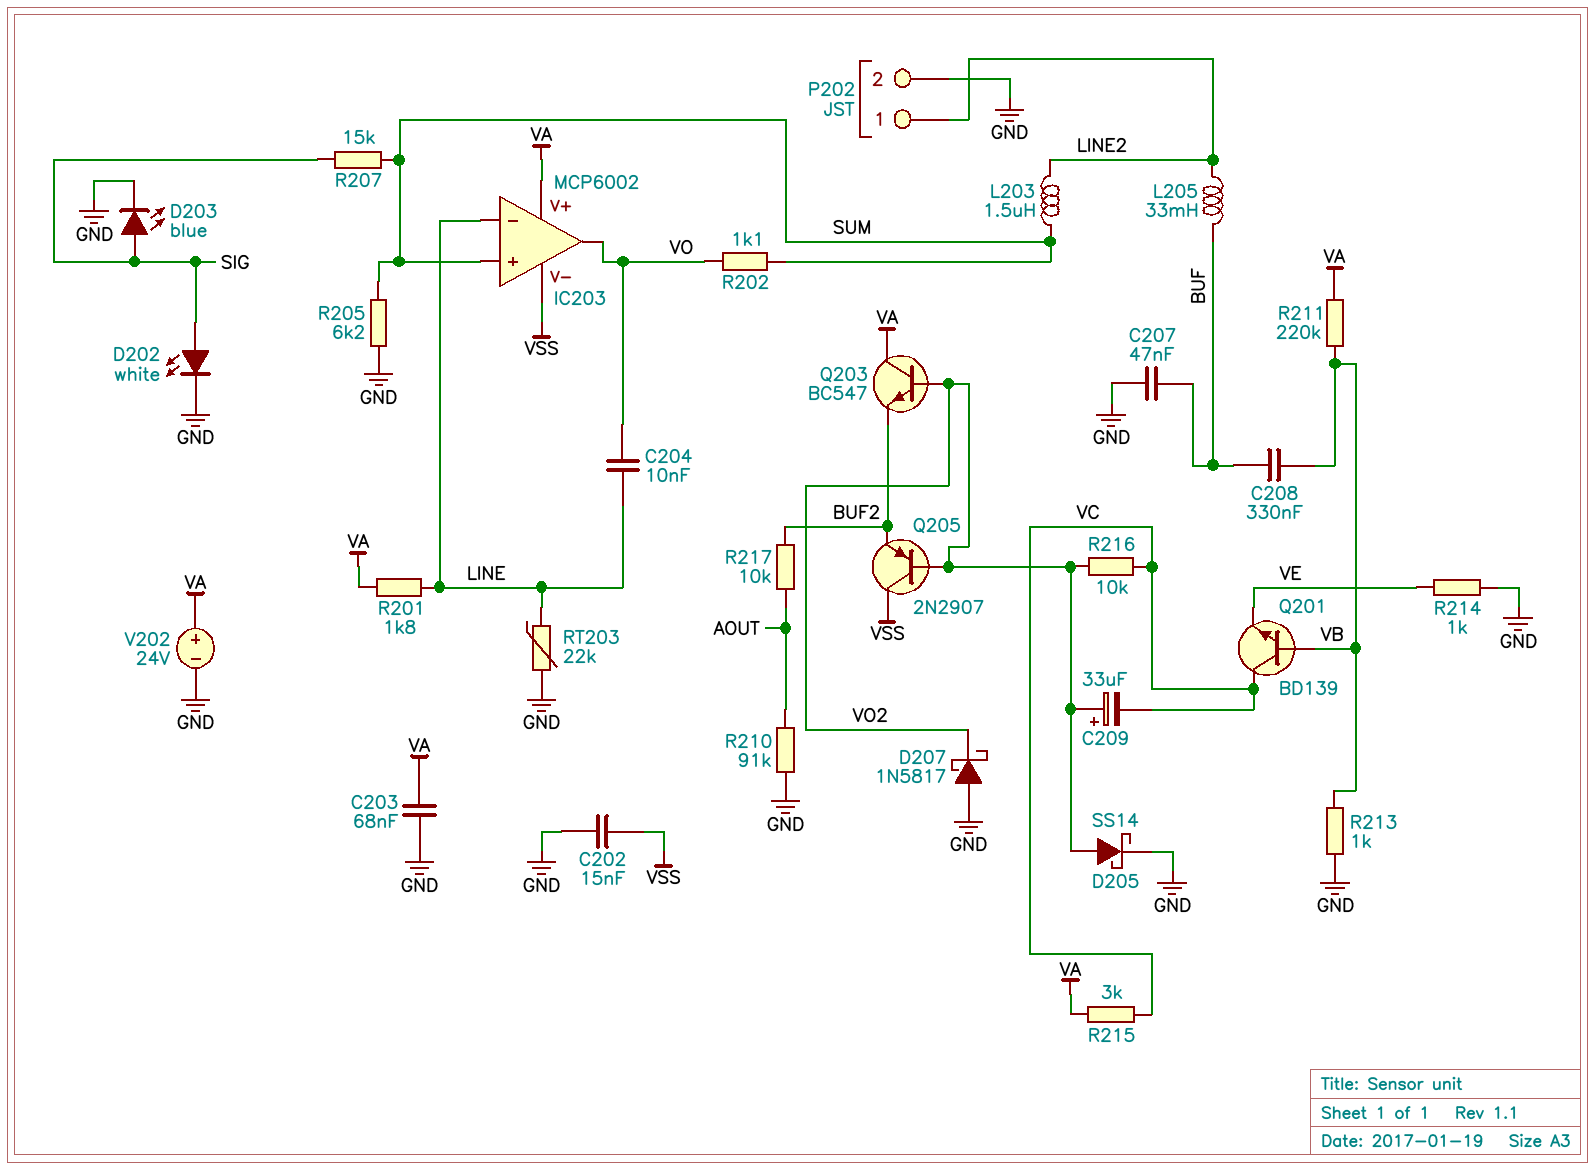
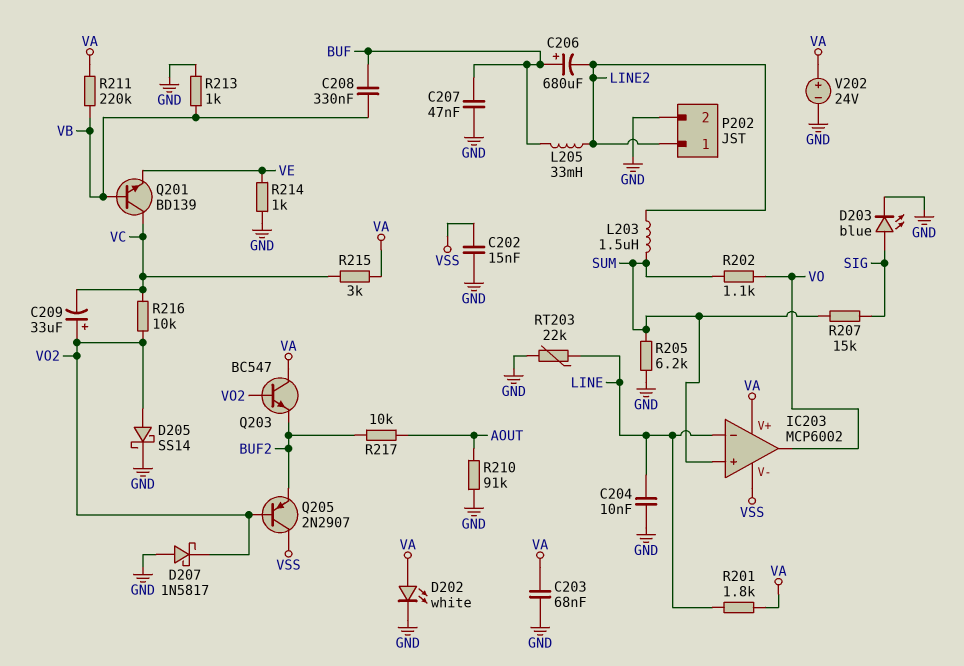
C204: 10nF (LINE, VO) -> 10nF (GND, LINE)
C206: none -> 680uF (plus BUF, minus LINE2)
D202: LED white (A SIG, K GND) -> LED white (A VA, K GND)

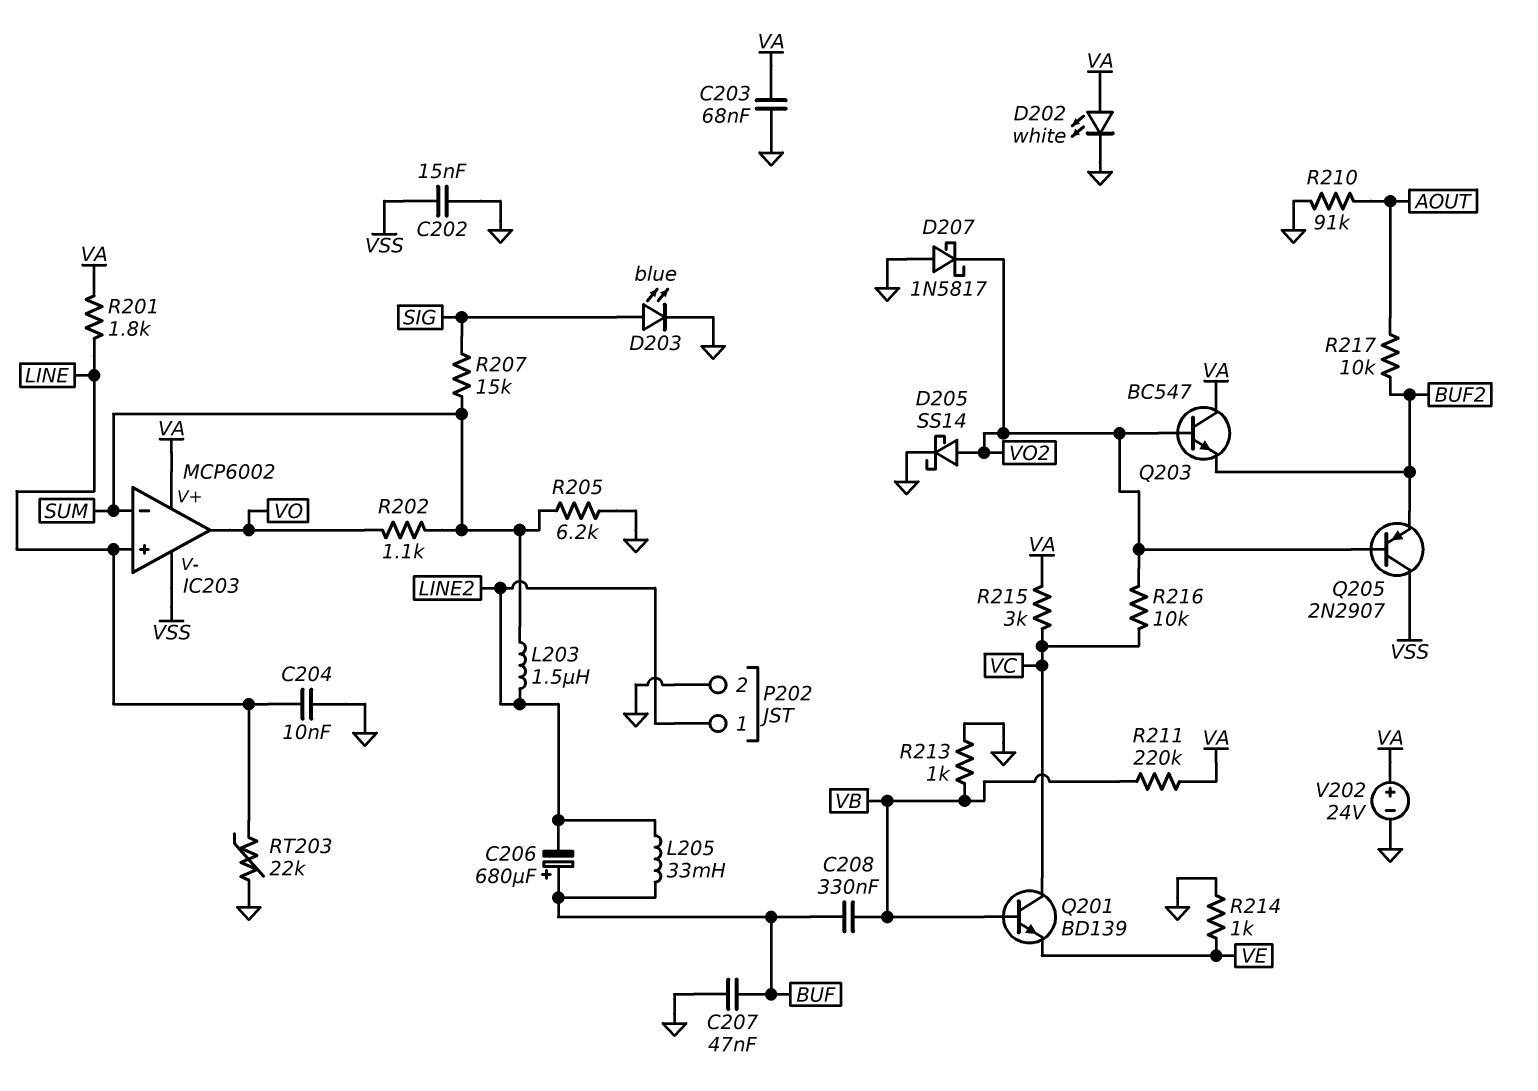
C209: 33uF (plus VO2, minus VC) -> none
IC203 pin in+: SUM -> LINE
IC203 pin in-: LINE -> SUM

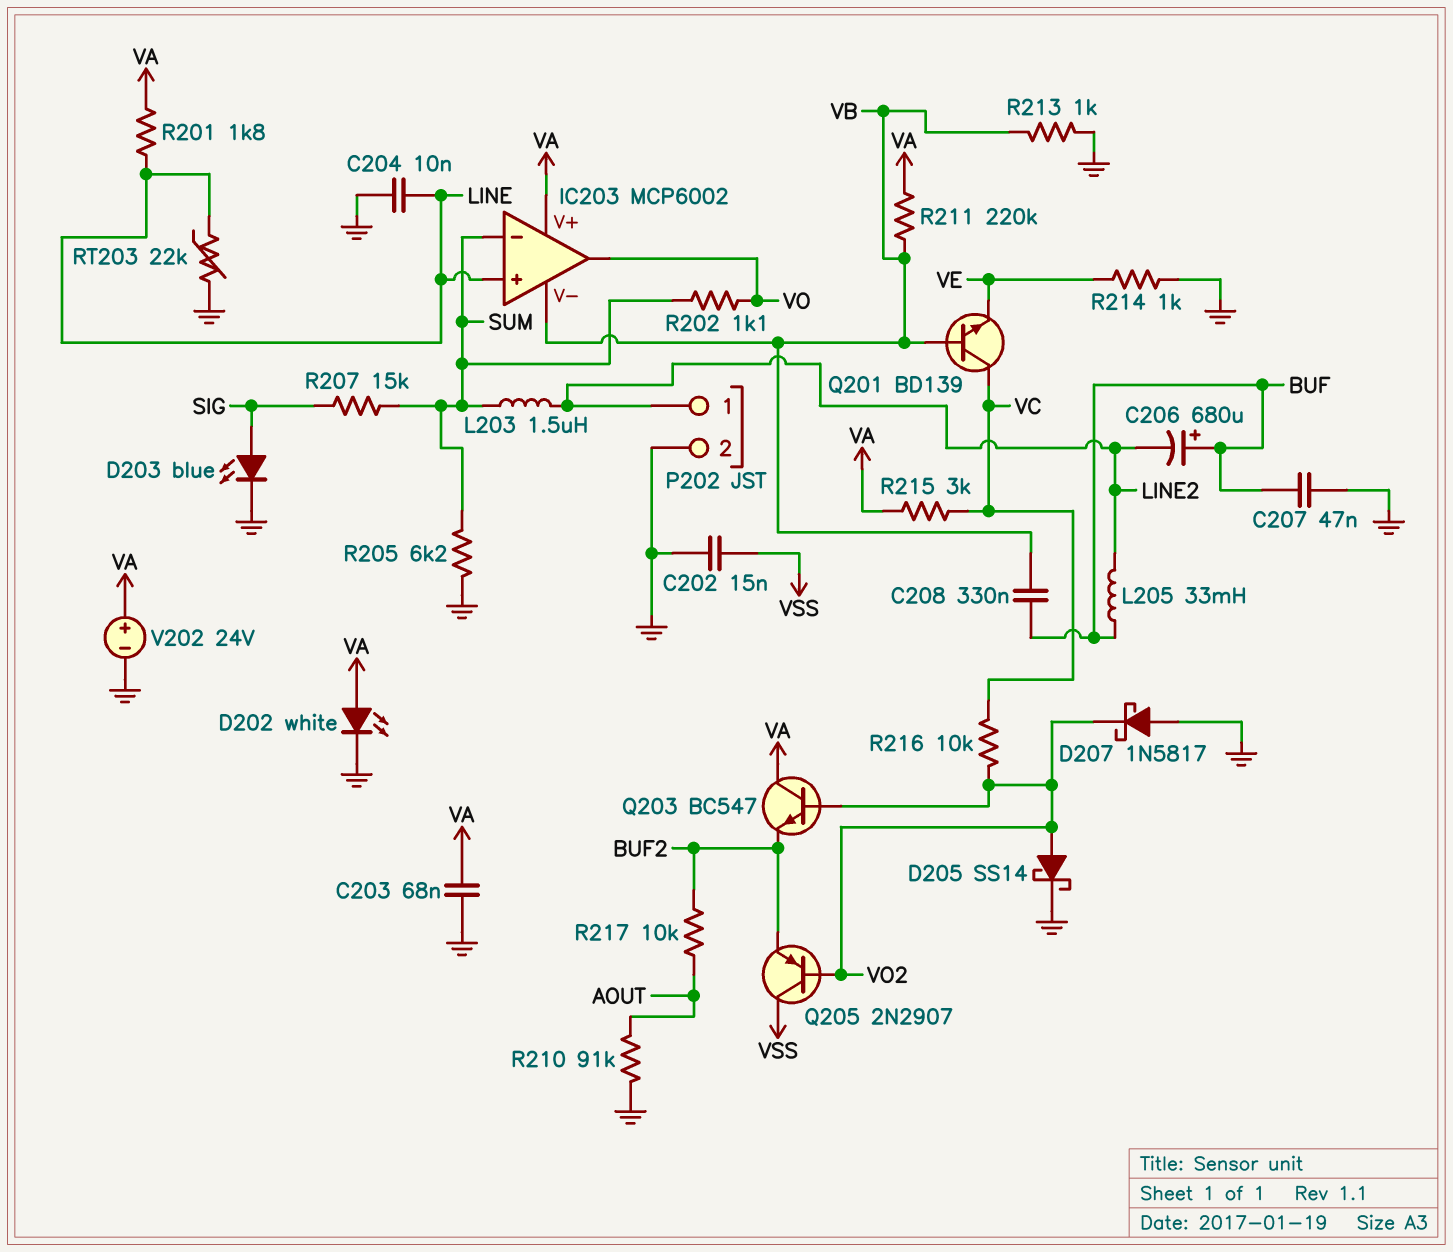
IC203 pin V-: VSS -> VB

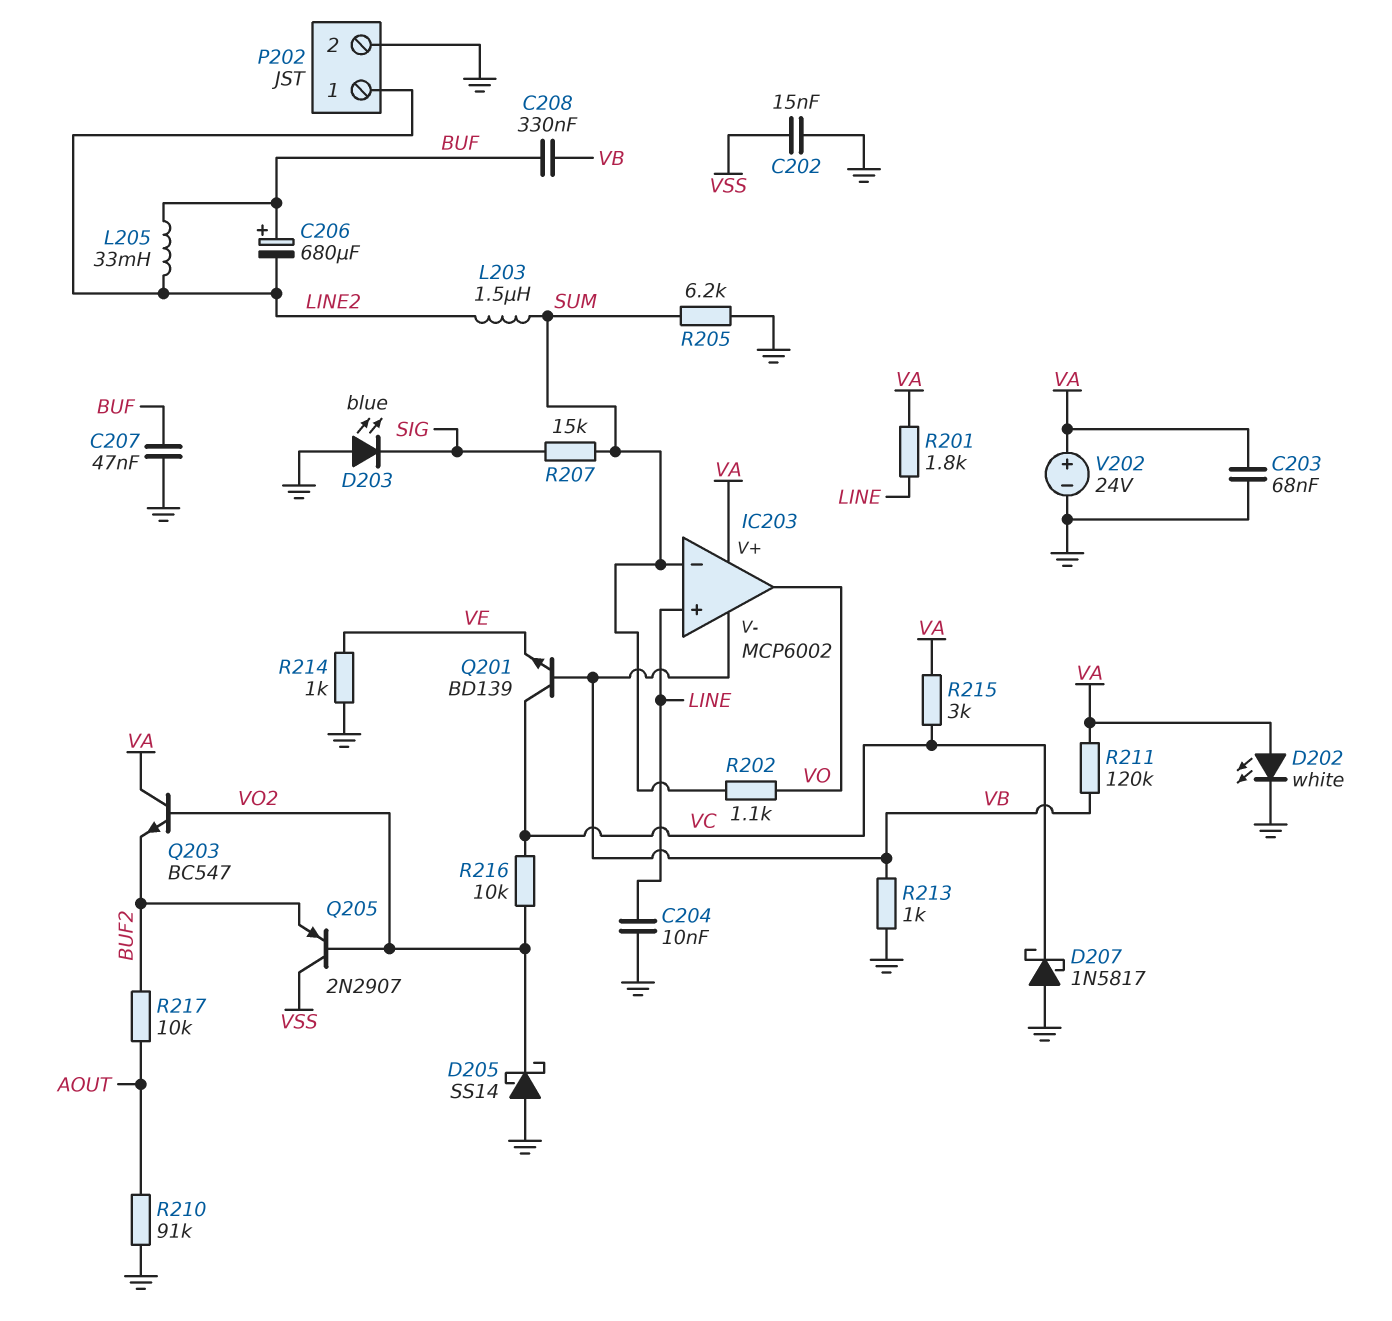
D203: LED blue (A SIG, K GND) -> LED blue (A GND, K SIG)
D205: schottky SS14 (A VO2, K GND) -> schottky SS14 (A GND, K VO2)
D207: schottky 1N5817 (A GND, K VO2) -> schottky 1N5817 (A GND, K VC)
R211: 220k (VA, VB) -> 120k (VA, VB)
RT203: 22k (GND, LINE) -> none

